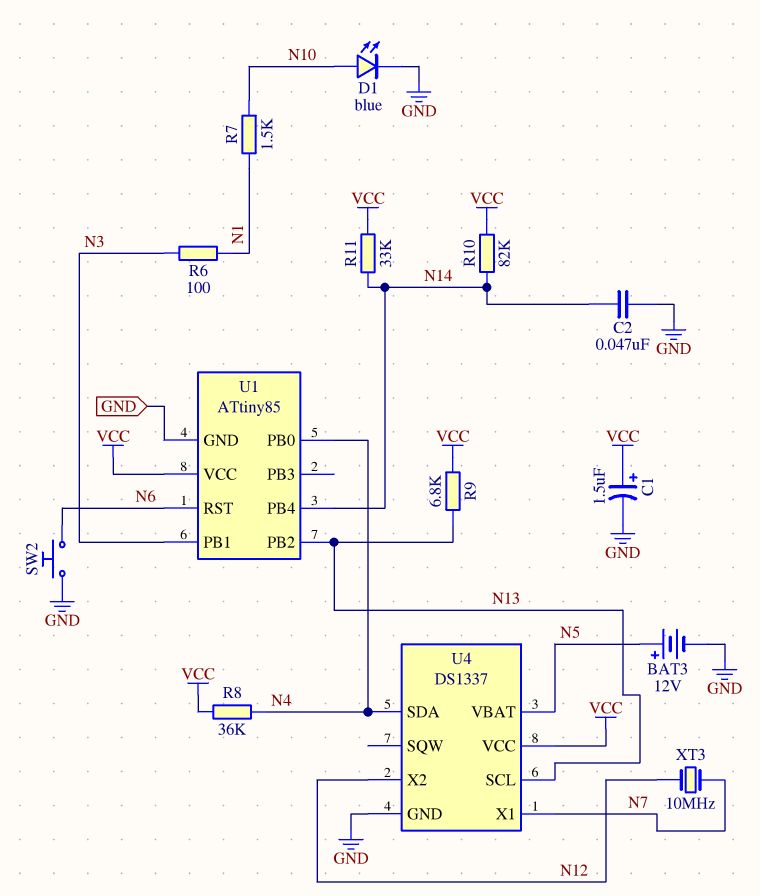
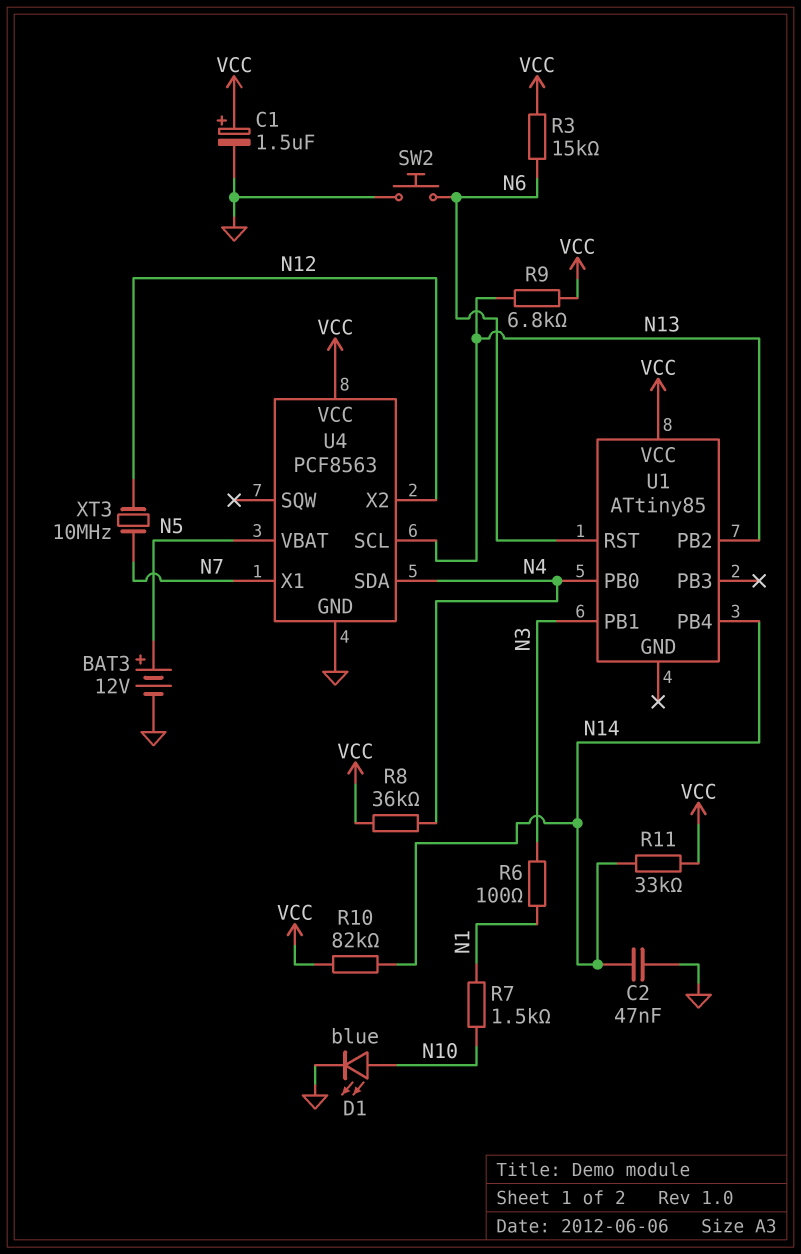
R3: none -> 15k (N6, VCC)
U1 pin GND: GND -> none
U4: DS1337 -> PCF8563

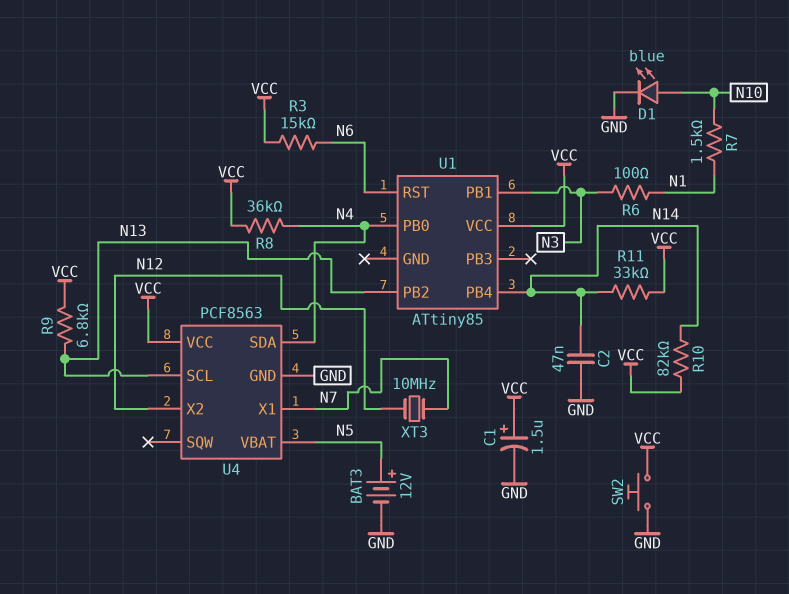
SW2: button (GND, N6) -> button (GND, VCC)

